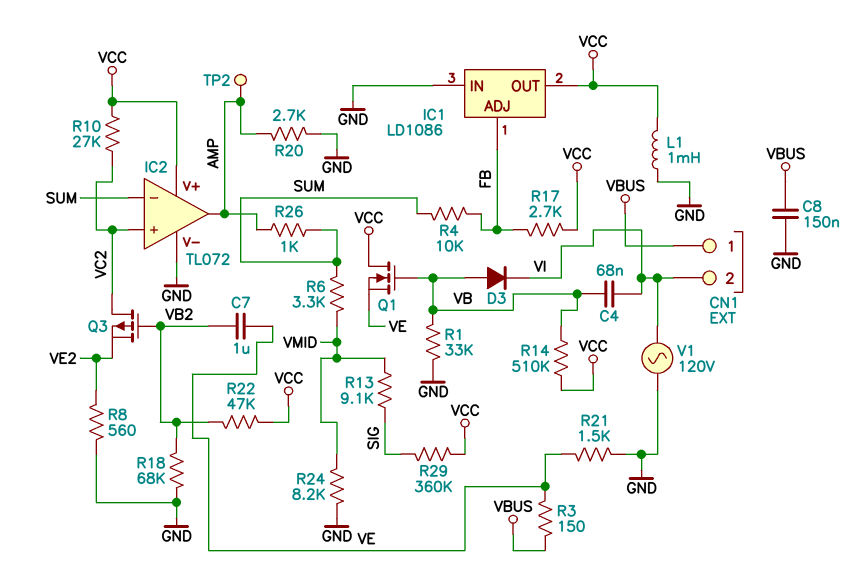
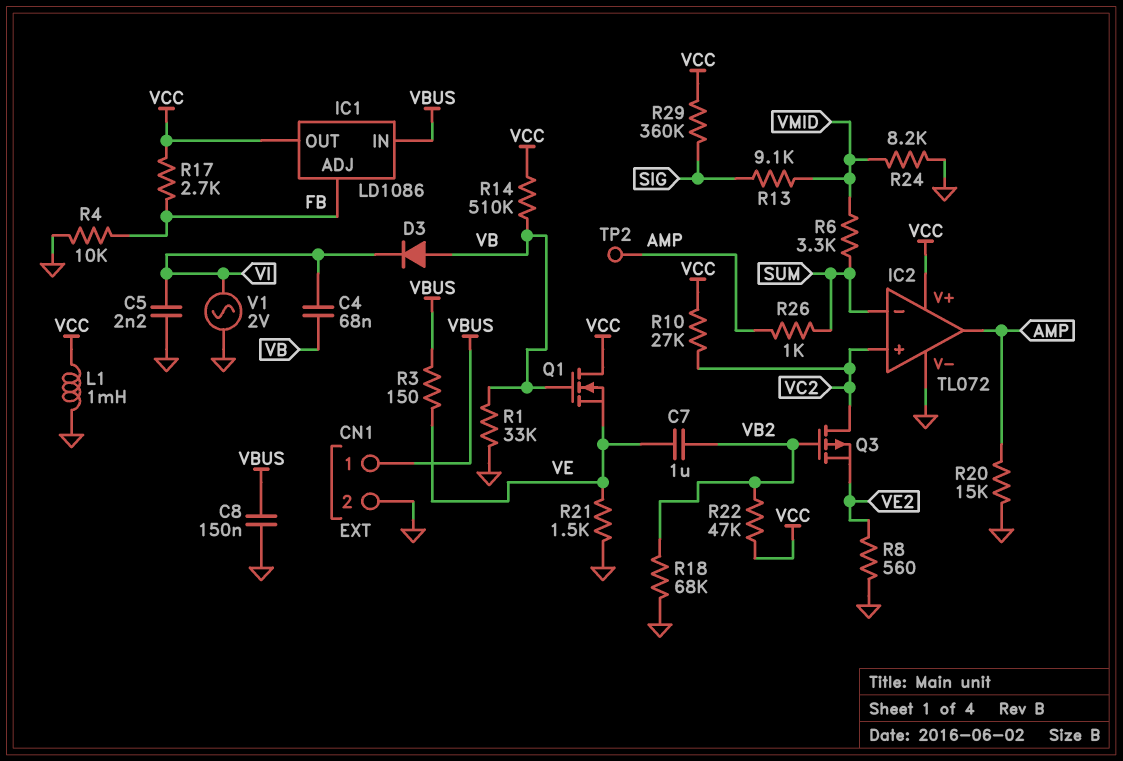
C5: none -> 2.2nF (GND, VI)
CN1 pin 2: VI -> GND
IC1 pin IN: GND -> VBUS
R4: 10k (FB, SUM) -> 10k (FB, GND)
R20: 2.7k (AMP, GND) -> 15k (AMP, GND)
V1: AC 120V (GND, VI) -> AC 2V (GND, VI)

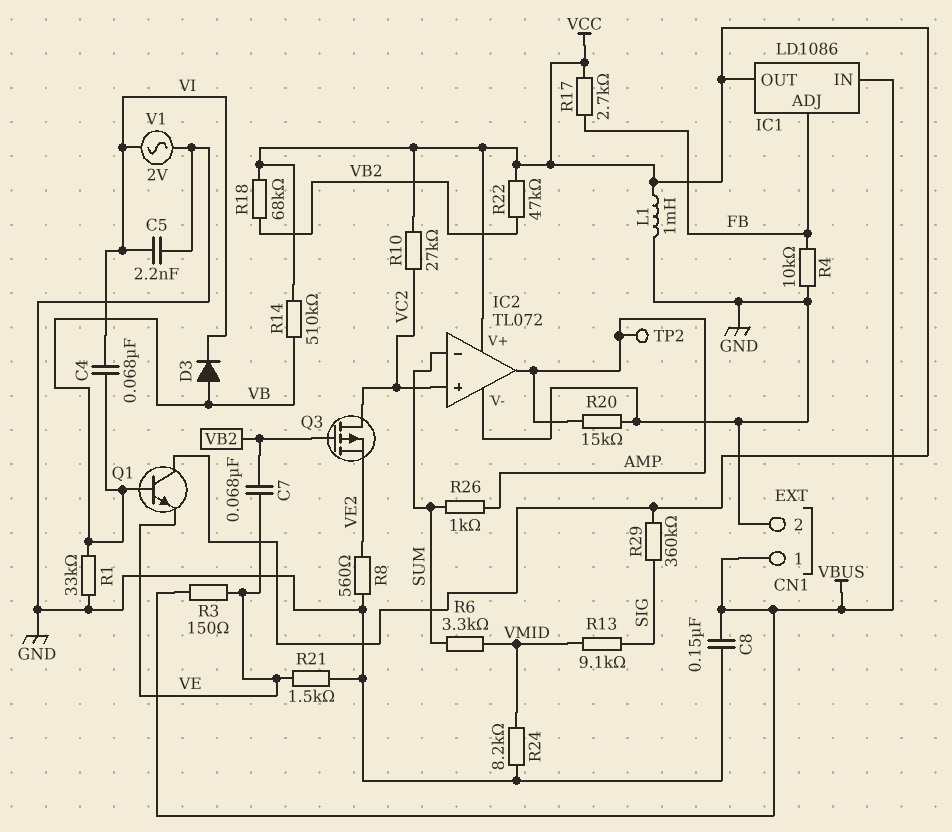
C7: 1uF (VB2, VE) -> 68nF (VB2, VE)
Q1: NMOS (G VB, D VCC, S VE) -> NPN (B VB, C VCC, E VE)
R18: 68k (GND, VB2) -> 68k (VB2, VCC)

